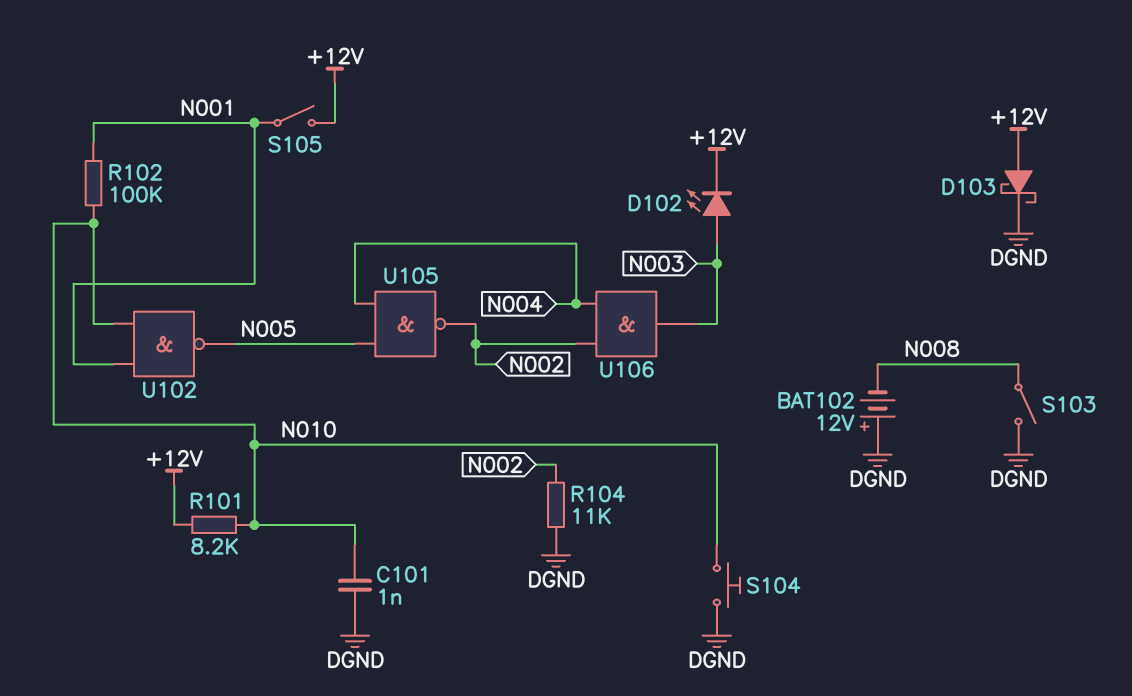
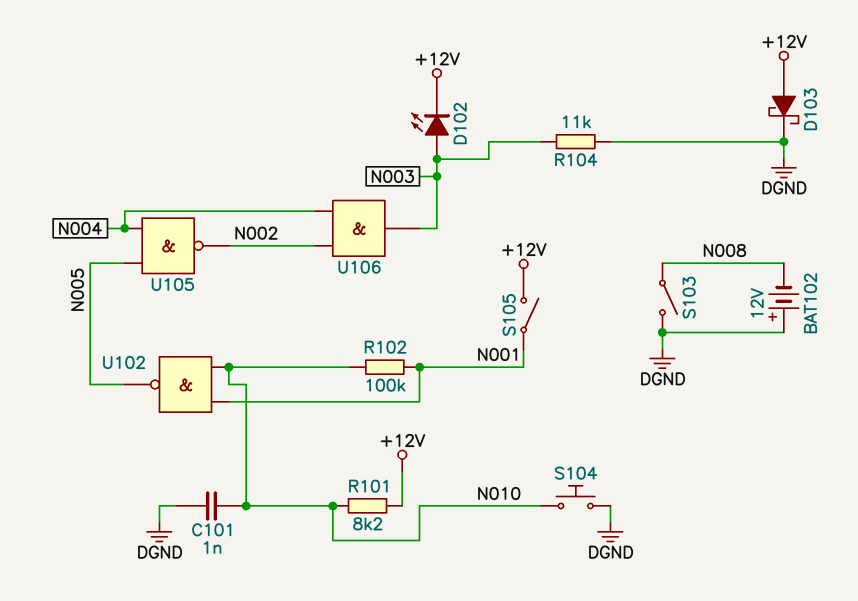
R104: 11k (DGND, N002) -> 11k (DGND, N003)

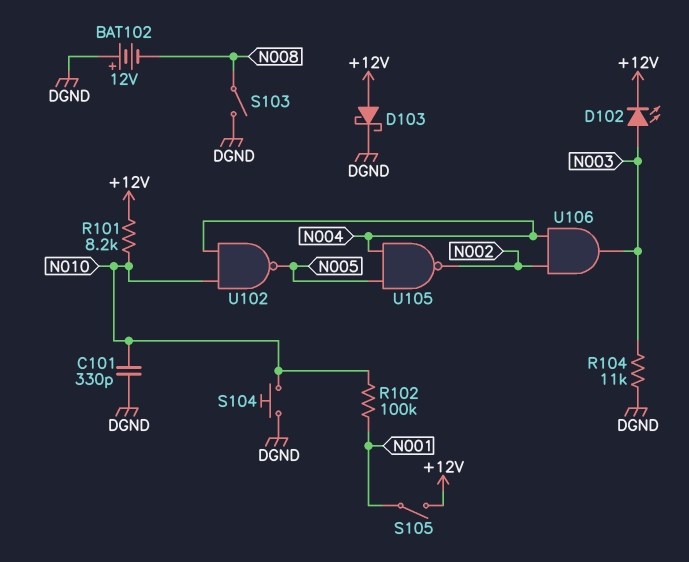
C101: 1nF (DGND, N010) -> 330pF (DGND, N010)
U102: NAND (in N001, in N010, out N005) -> NAND (in N004, in N010, out N005)

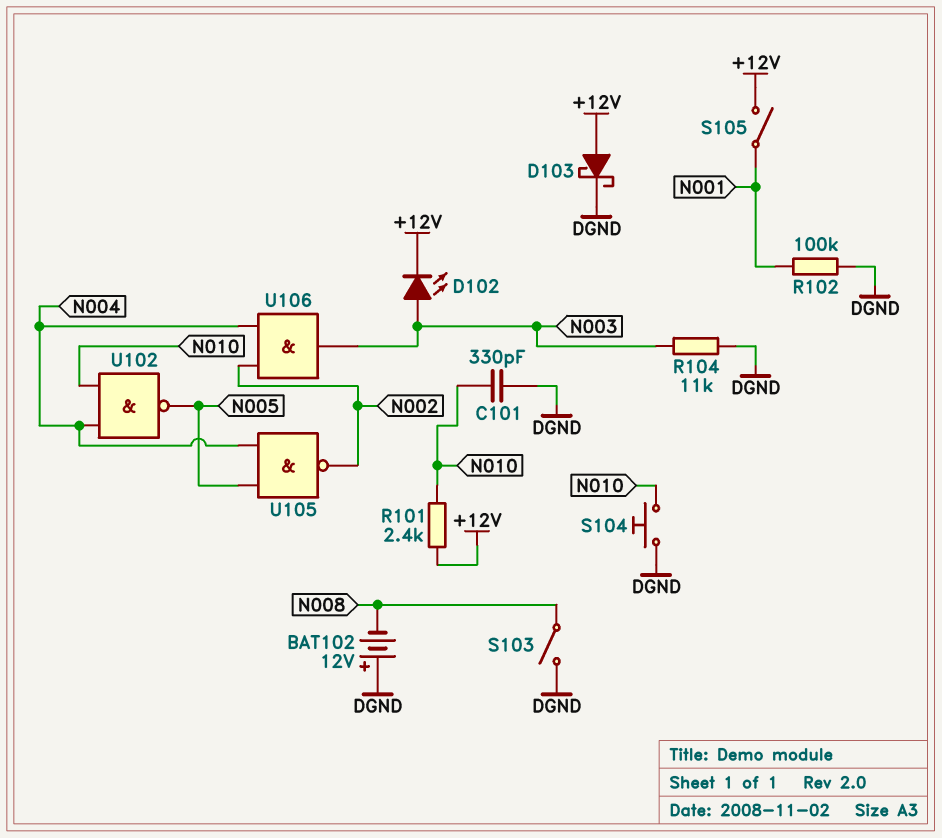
R101: 8.2k (+12V, N010) -> 2.4k (+12V, N010)
R102: 100k (N001, N010) -> 100k (DGND, N001)

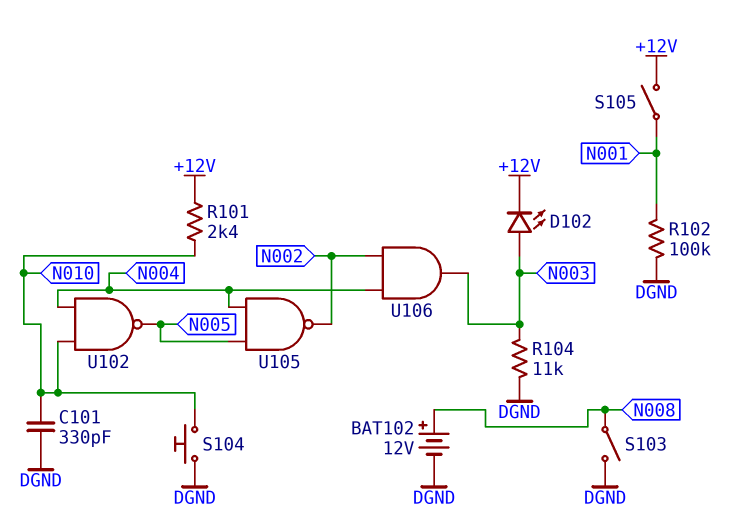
BAT102: 12V (plus DGND, minus N008) -> 12V (plus N008, minus DGND)
D103: schottky (A +12V, K DGND) -> none

